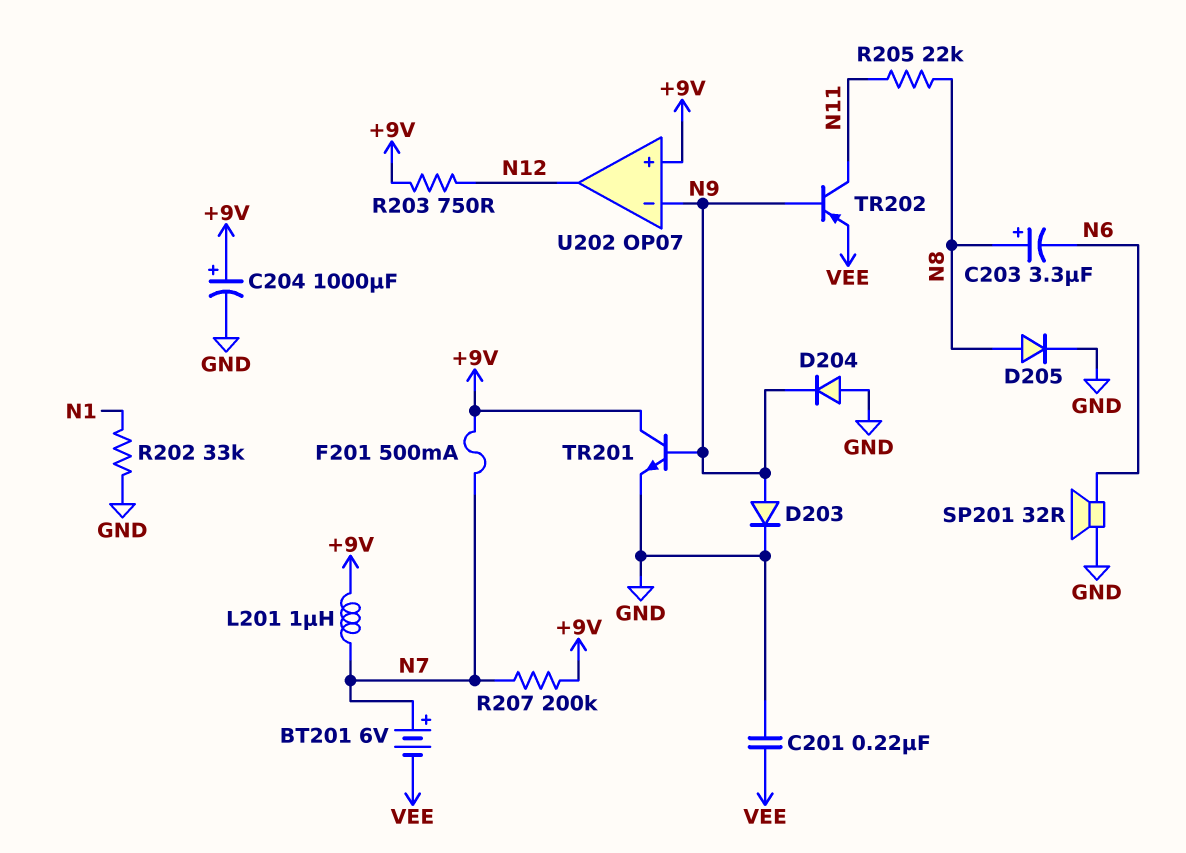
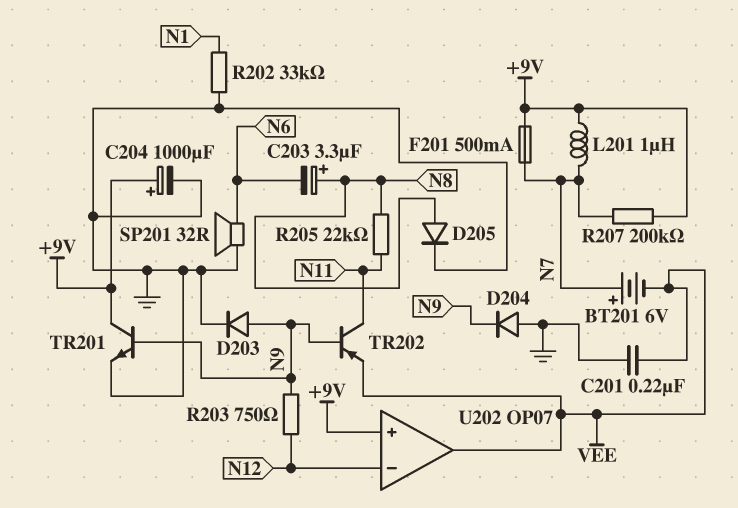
R203: 750 (+9V, N12) -> 750 (N9, N12)
U202 pin in-: N9 -> N12
U202 pin out: N12 -> VEE

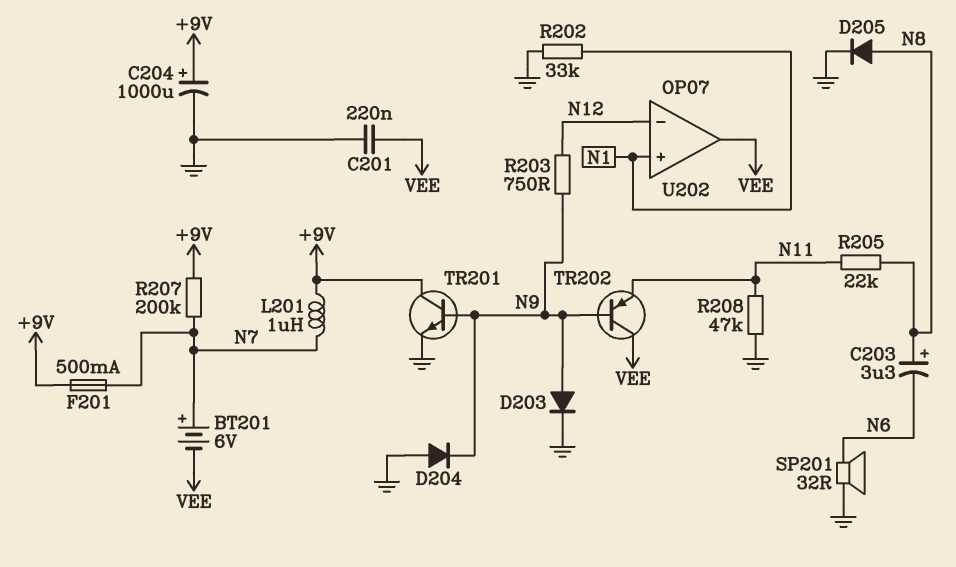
R208: none -> 47k (GND, N11)
TR202: PNP (B N9, C N11, E VEE) -> PNP (B N9, C VEE, E N11)
U202 pin in+: +9V -> N1

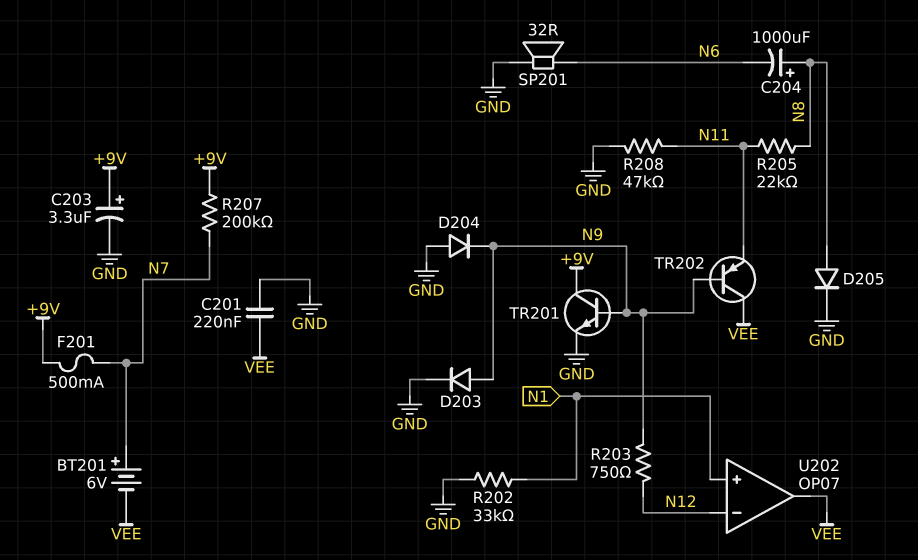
C203: 3.3uF (plus N8, minus N6) -> 3.3uF (plus +9V, minus GND)
C204: 1000uF (plus +9V, minus GND) -> 1000uF (plus N8, minus N6)
L201: 1uH (+9V, N7) -> none

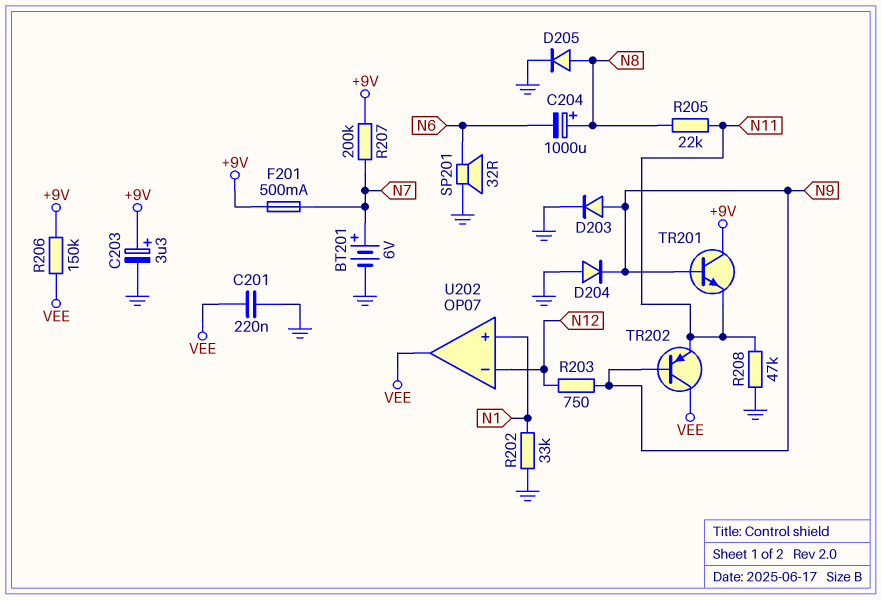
BT201: 6V (plus N7, minus VEE) -> 6V (plus N7, minus GND)
R206: none -> 150k (+9V, VEE)
TR201: NPN (B N9, C +9V, E GND) -> NPN (B N9, C +9V, E N11)

